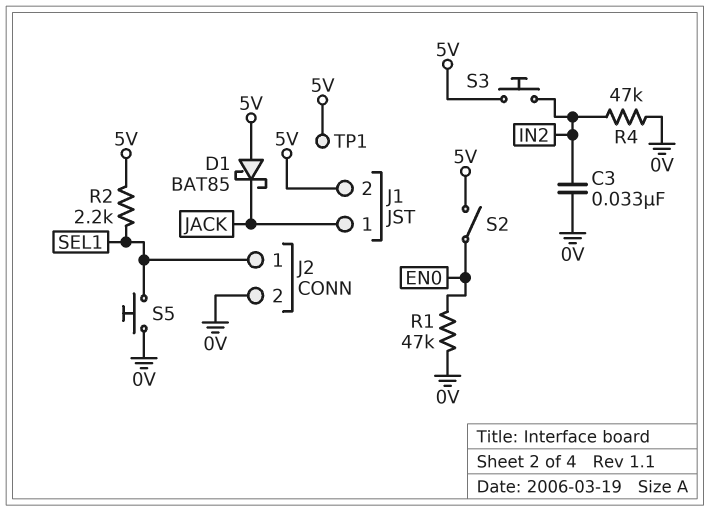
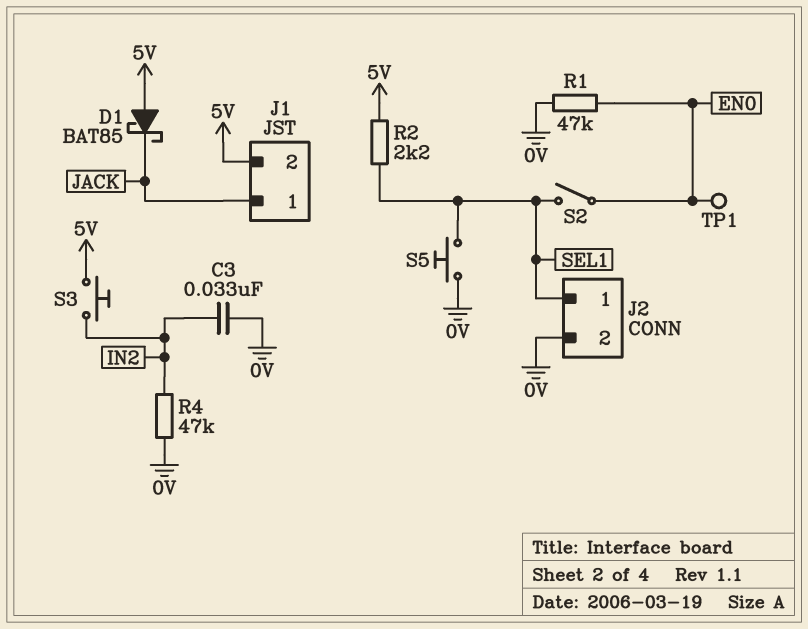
S2: switch (5V, EN0) -> switch (EN0, SEL1)
TP1: test point (5V) -> test point (EN0)

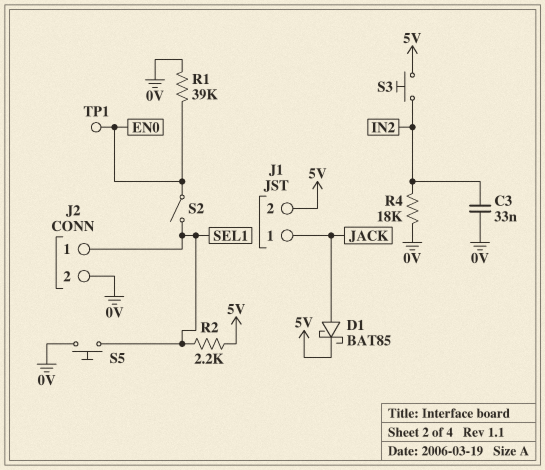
D1: schottky BAT85 (A 5V, K JACK) -> schottky BAT85 (A JACK, K 5V)
R1: 47k (0V, EN0) -> 39k (0V, EN0)
R4: 47k (0V, IN2) -> 18k (0V, IN2)

